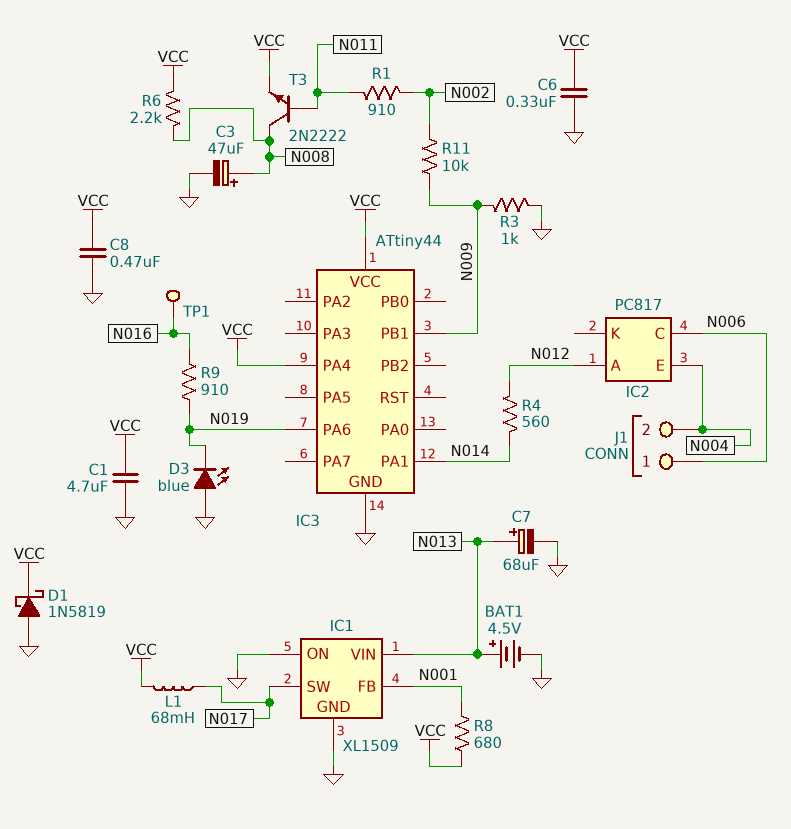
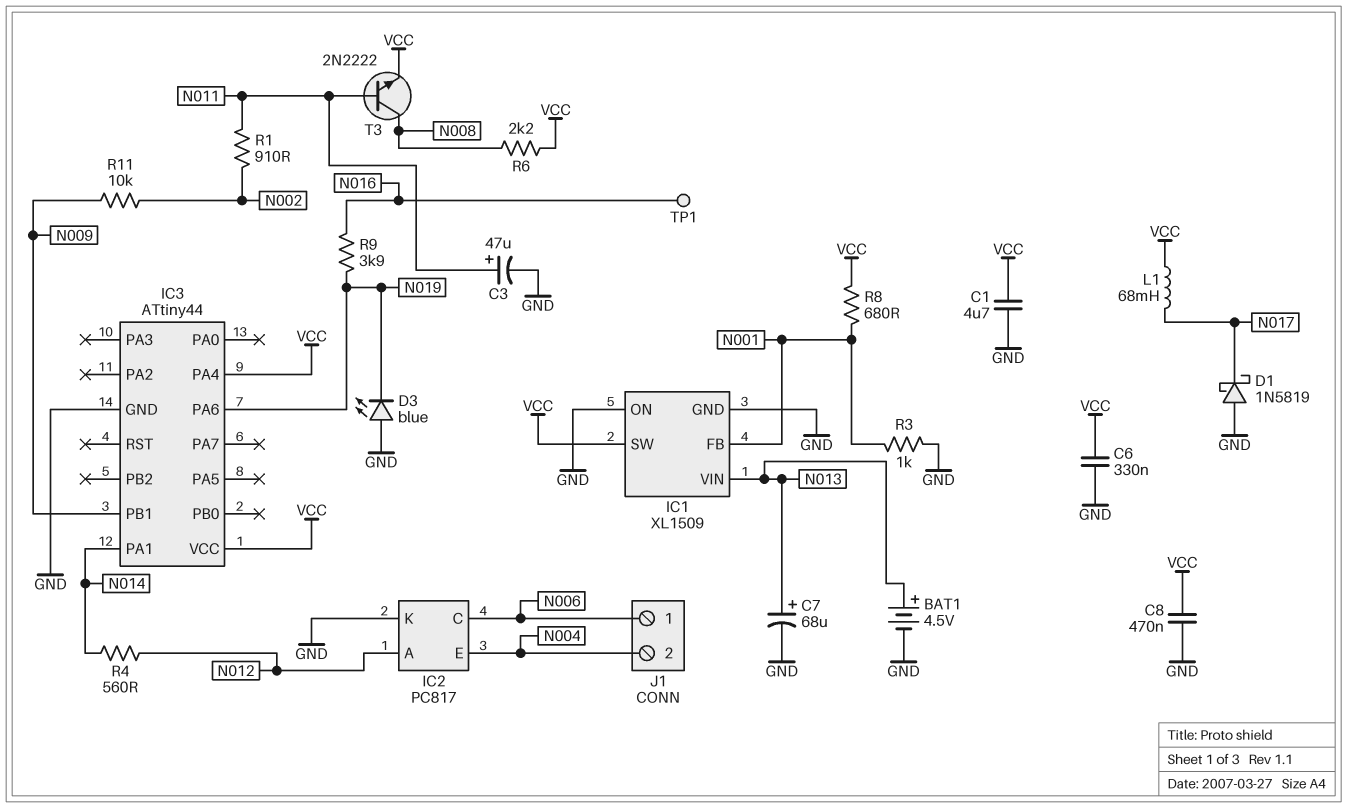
C3: 47uF (plus N008, minus GND) -> 47uF (plus N011, minus GND)
D1: schottky 1N5819 (A GND, K VCC) -> schottky 1N5819 (A GND, K N017)
IC1 pin SW: N017 -> VCC
IC2 pin K: none -> GND
R3: 1k (GND, N009) -> 1k (GND, N001)
R9: 910 (N016, N019) -> 3.9k (N016, N019)

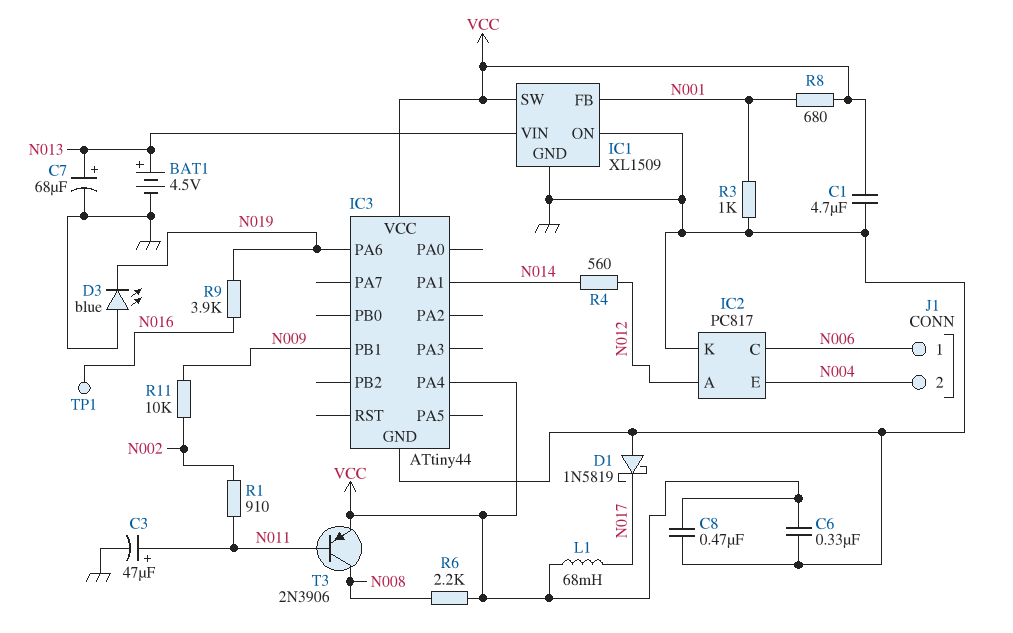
T3: NPN 2N2222 (B N011, C N008, E VCC) -> PNP 2N3906 (B N011, C N008, E VCC)

